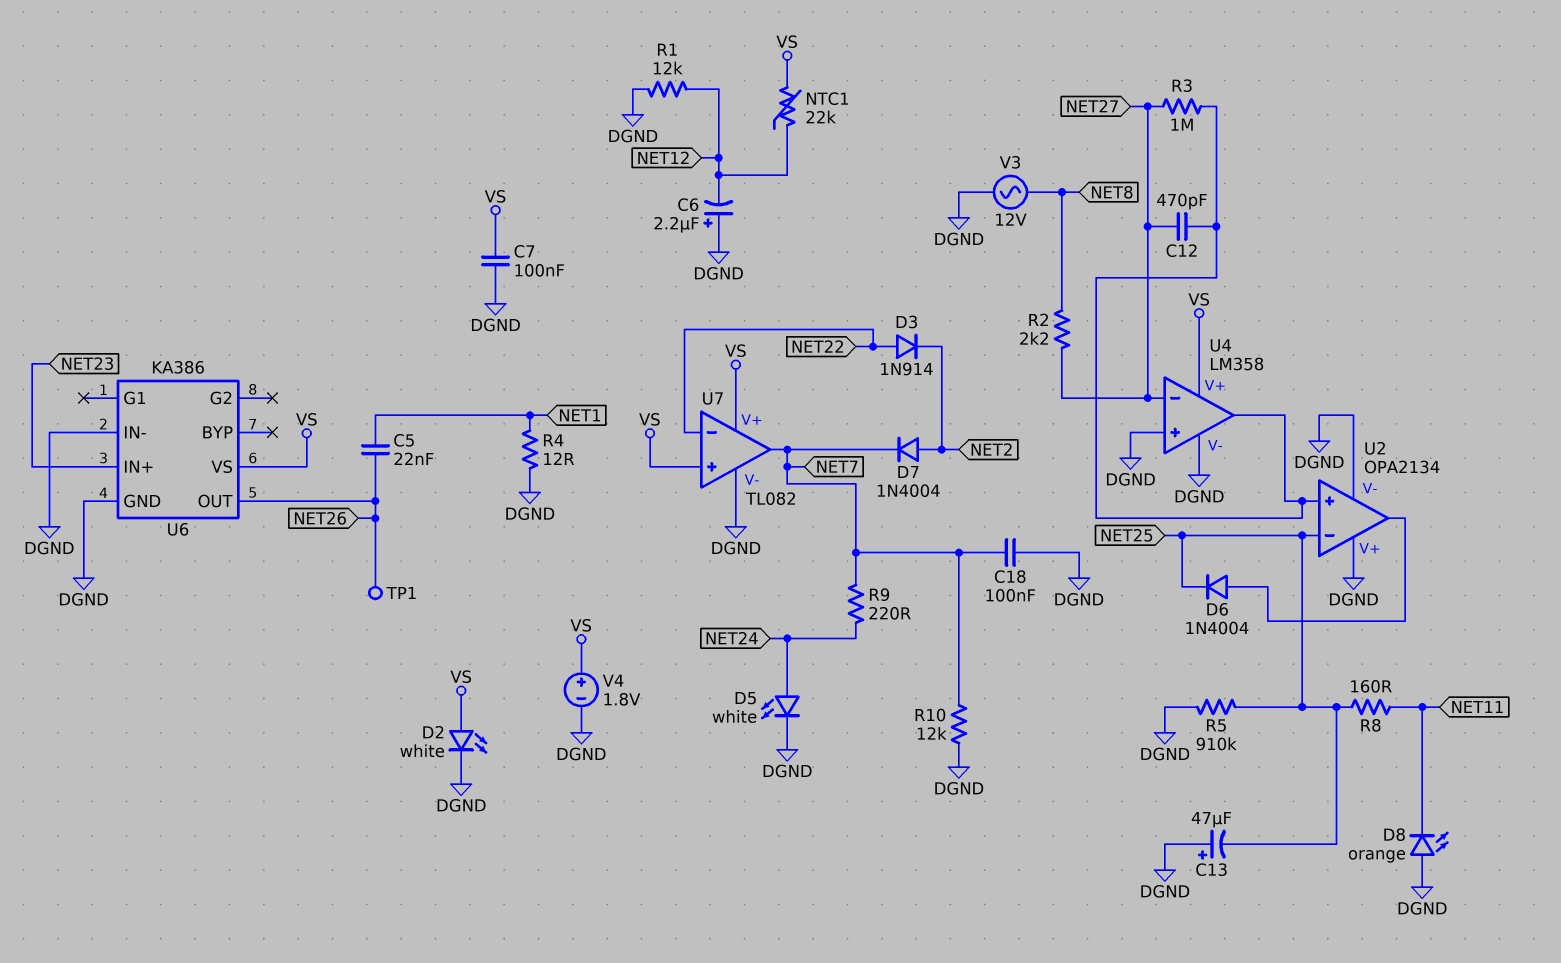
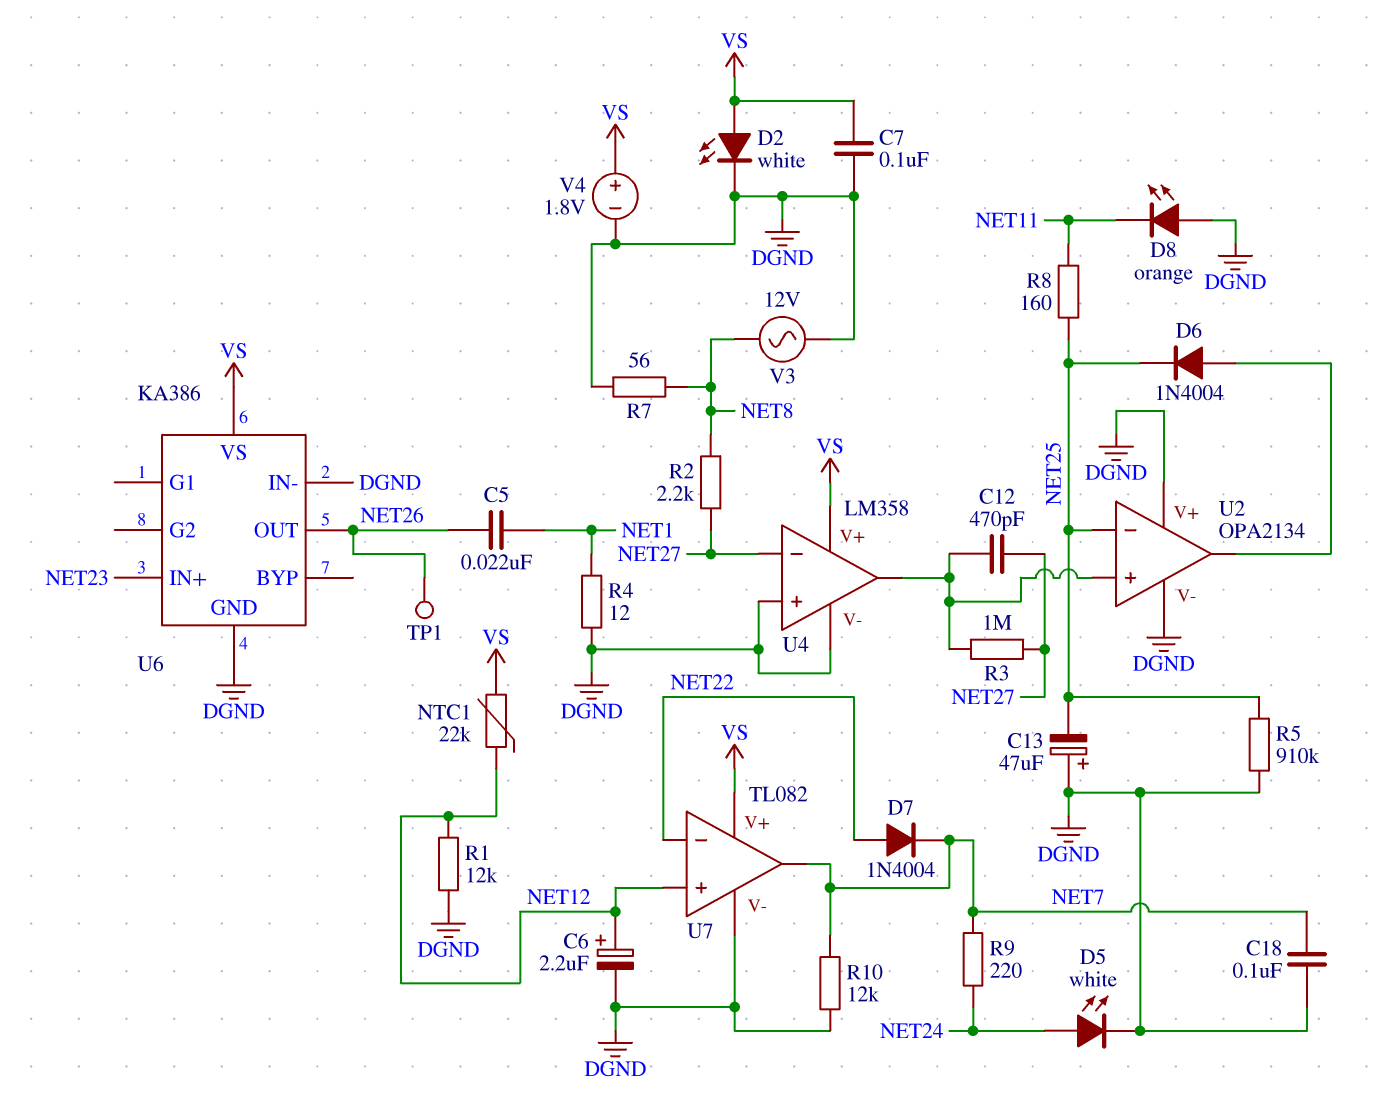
C6: 2.2uF (plus DGND, minus NET12) -> 2.2uF (plus NET12, minus DGND)
D3: diode 1N914 (A NET22, K NET2) -> none
D7: diode 1N4004 (A NET2, K NET7) -> diode 1N4004 (A NET22, K NET7)
R7: none -> 56 (DGND, NET8)
U7 pin in+: VS -> NET12

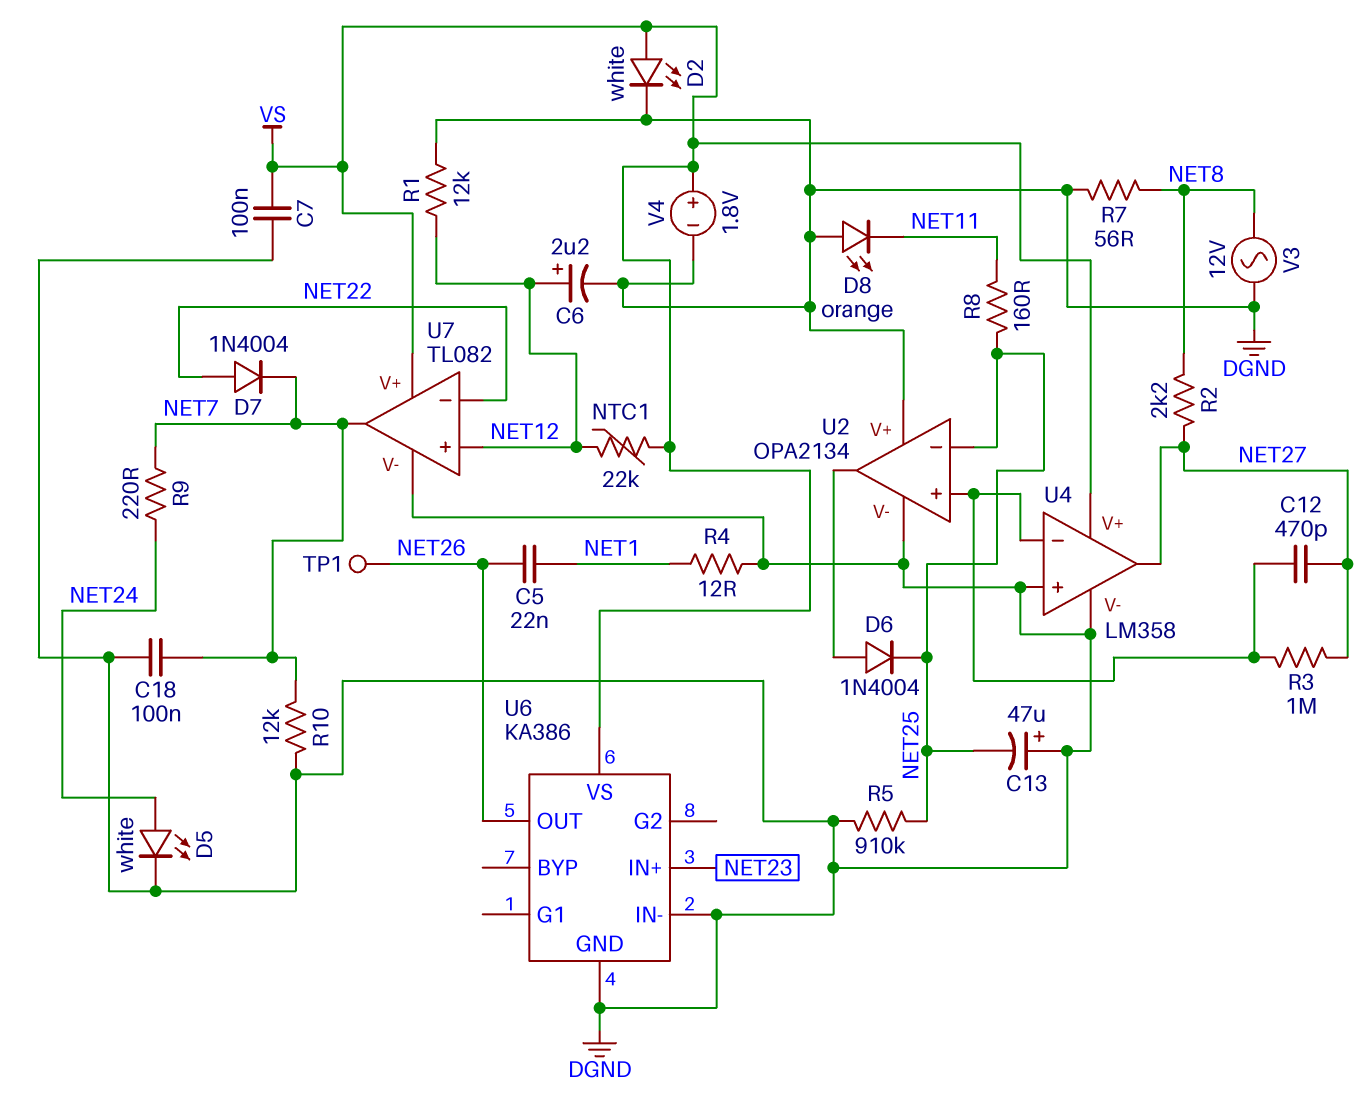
U4 pin in-: NET27 -> U2/in+
U4 pin out: U2/in+ -> NET27

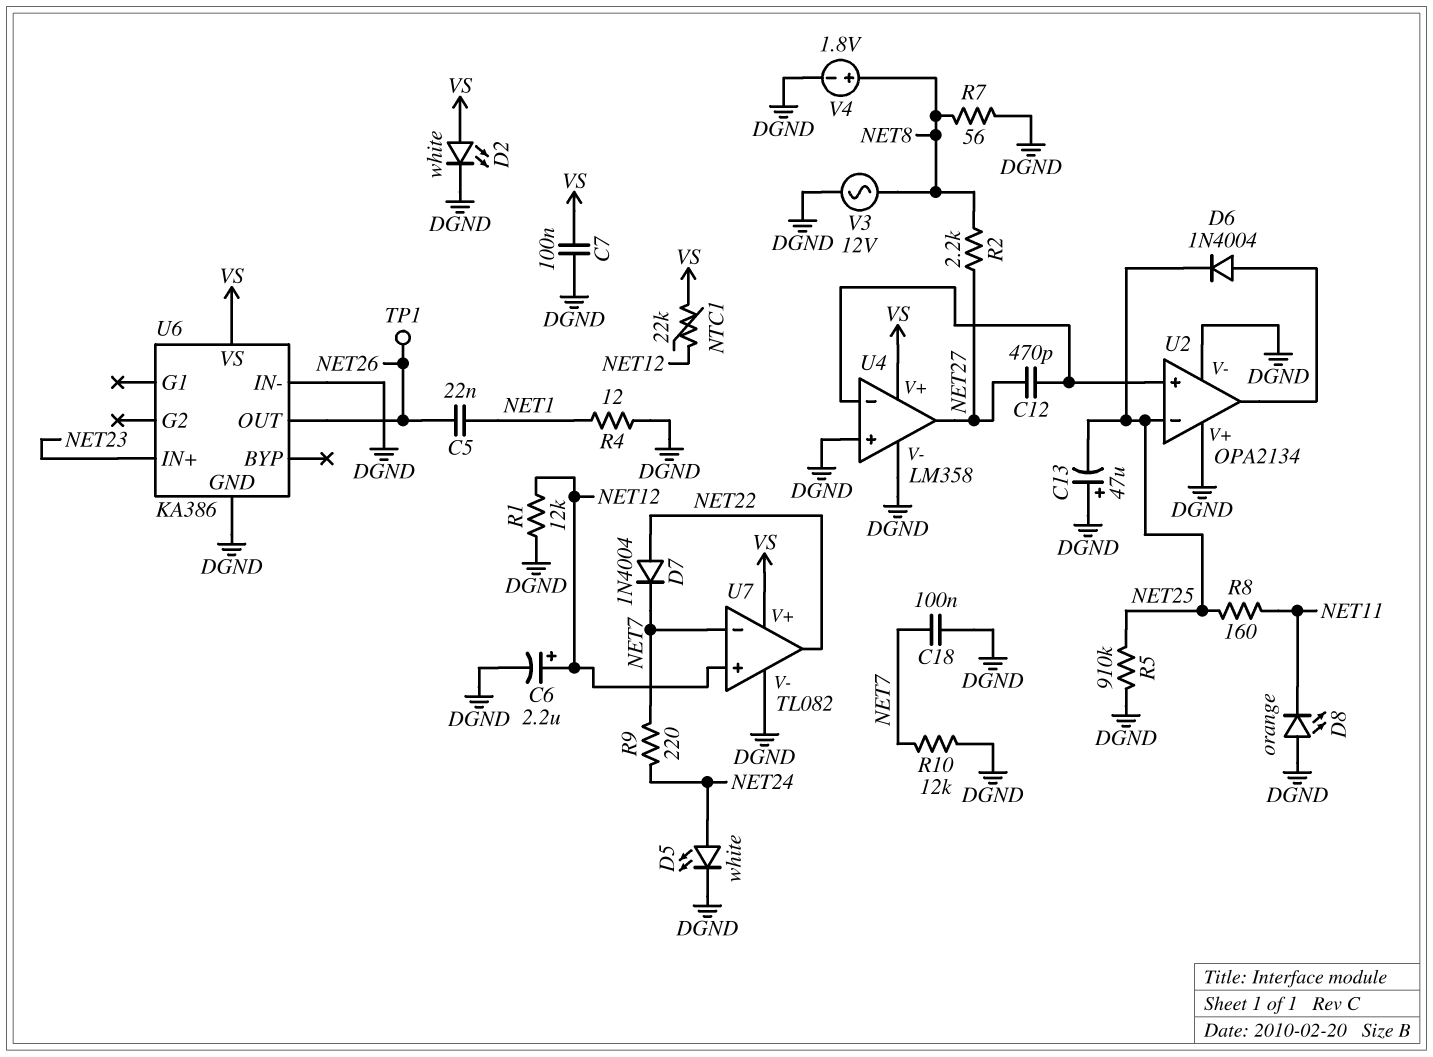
R3: 1M (NET27, U2/in+) -> none
U7 pin in-: NET22 -> NET7
U7 pin out: NET7 -> NET22
V4: 1.8V (plus VS, minus DGND) -> 1.8V (plus NET8, minus DGND)

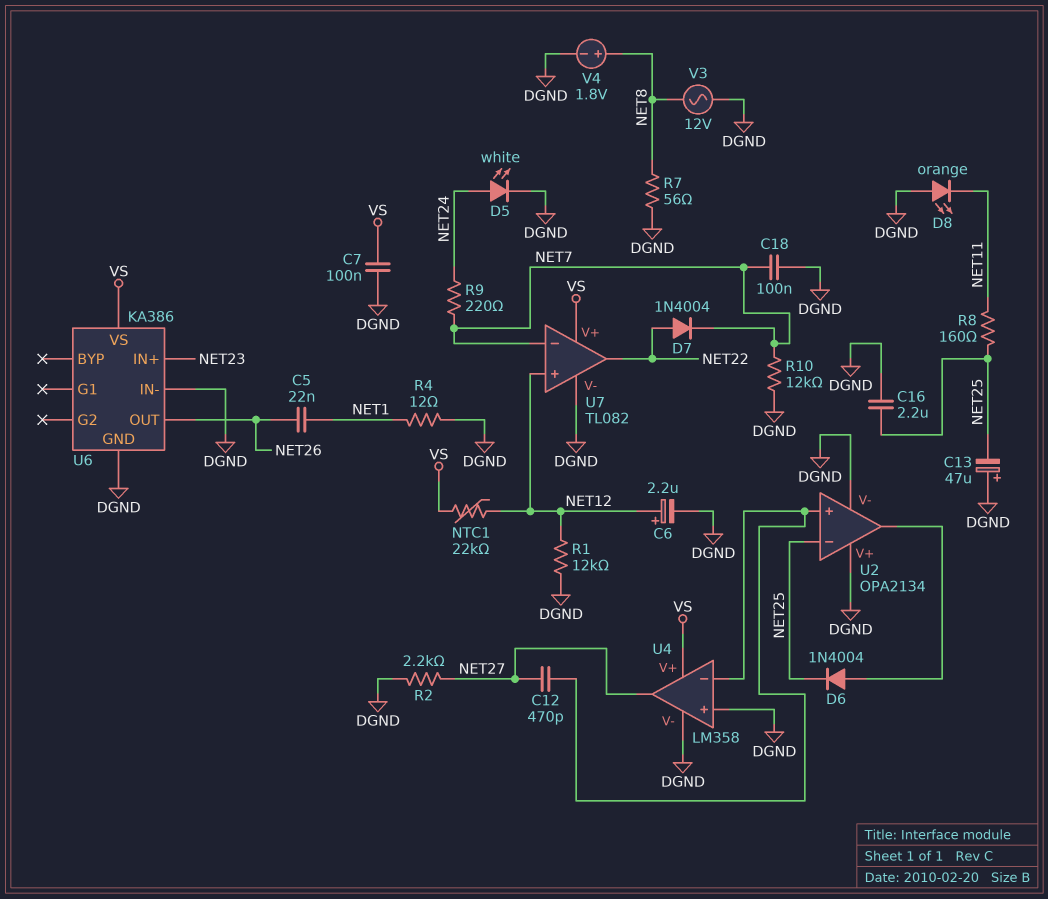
C16: none -> 2.2uF (DGND, NET25)
D2: LED white (A VS, K DGND) -> none
R2: 2.2k (NET8, NET27) -> 2.2k (DGND, NET27)
R5: 910k (DGND, NET25) -> none
TP1: test point (NET26) -> none

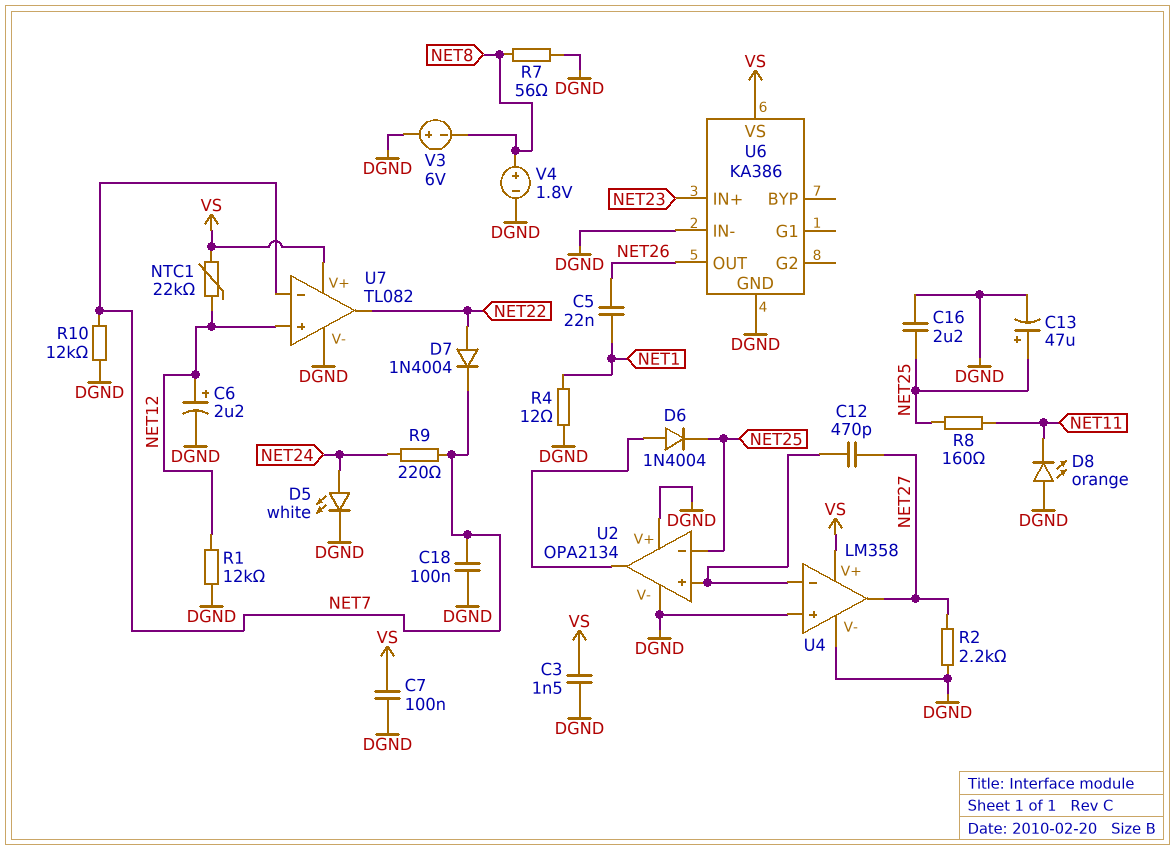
C3: none -> 1.5nF (DGND, VS)
C13: 47uF (plus DGND, minus NET25) -> 47uF (plus NET25, minus DGND)
V3: AC 12V (DGND, NET8) -> 6V (plus DGND, minus NET8)

